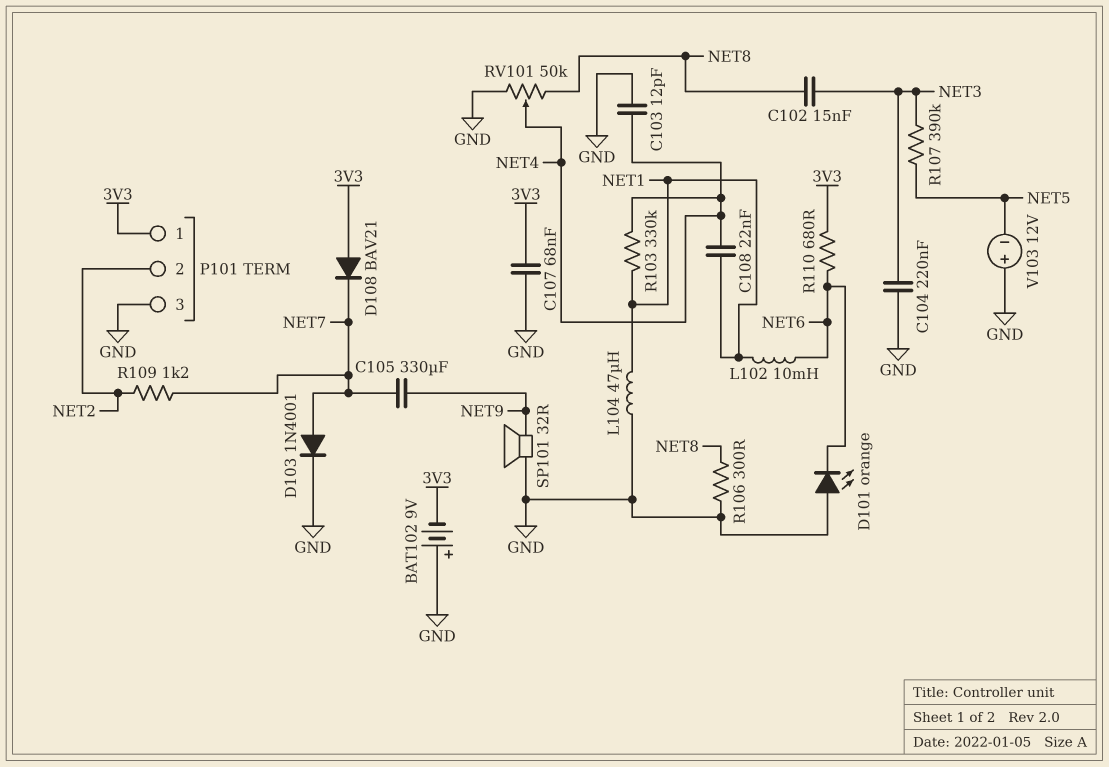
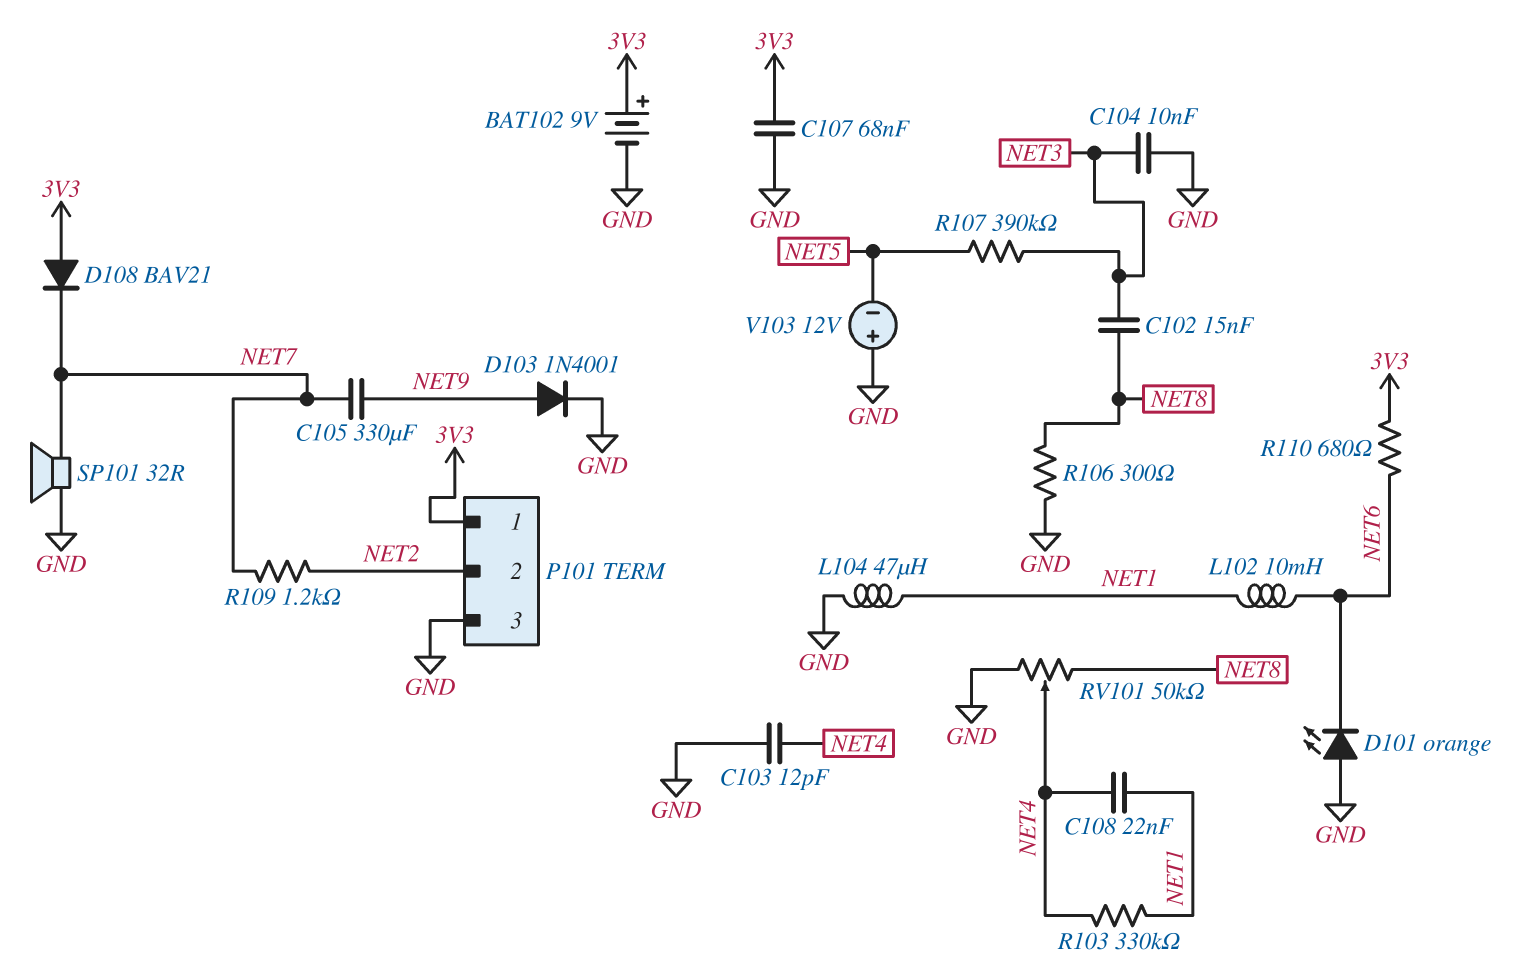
BAT102: 9V (plus GND, minus 3V3) -> 9V (plus 3V3, minus GND)
C104: 220nF (GND, NET3) -> 10nF (GND, NET3)
D103: diode 1N4001 (A NET7, K GND) -> diode 1N4001 (A NET9, K GND)
SP101: speaker 32R (GND, NET9) -> speaker 32R (GND, NET7)

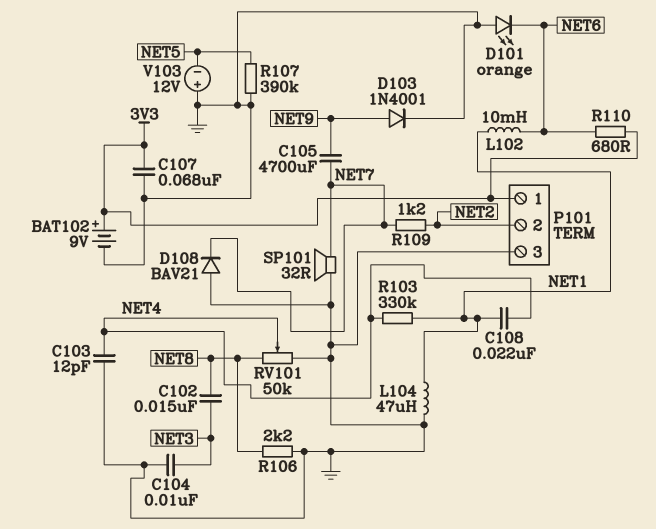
C105: 330uF (NET7, NET9) -> 4700uF (NET7, NET9)
D108: diode BAV21 (A 3V3, K NET7) -> diode BAV21 (A GND, K NET7)
R106: 300 (GND, NET8) -> 2.2k (GND, NET8)
R107: 390k (NET3, NET5) -> 390k (GND, NET5)

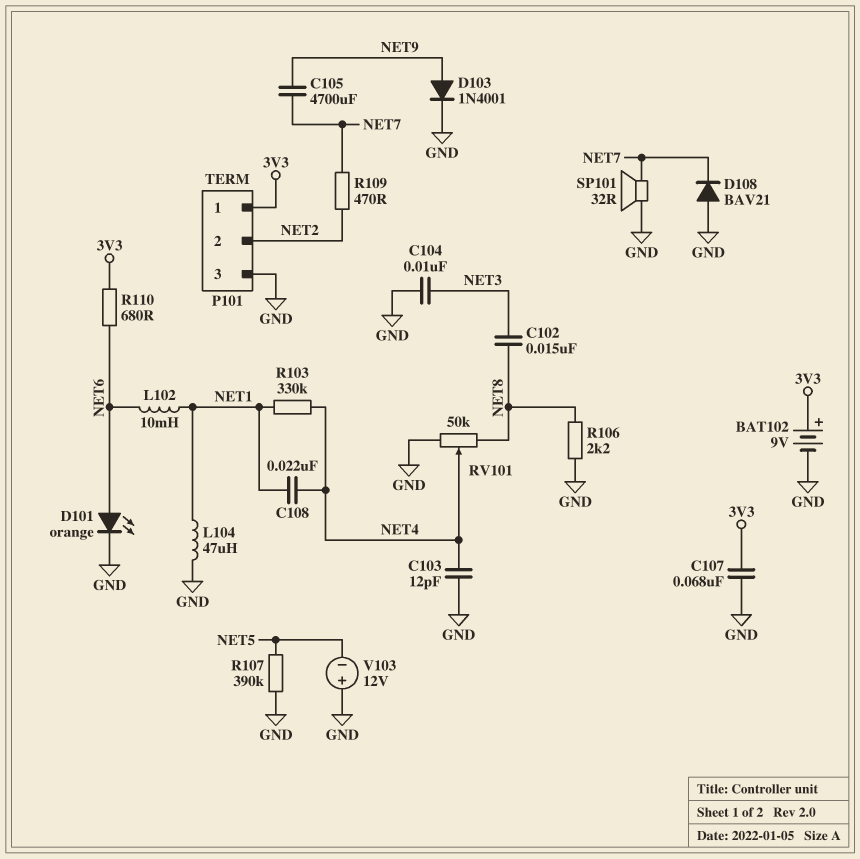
D101: LED orange (A GND, K NET6) -> LED orange (A NET6, K GND)
R109: 1.2k (NET2, NET7) -> 470 (NET2, NET7)

